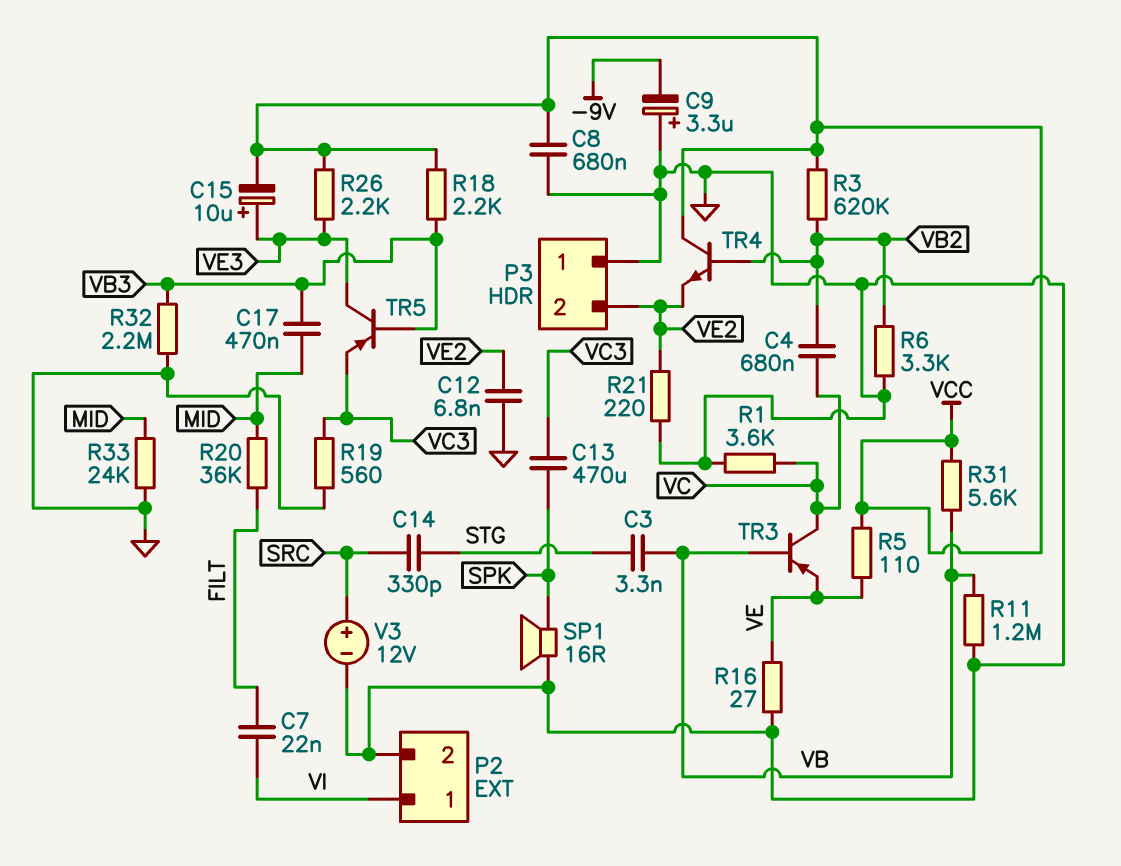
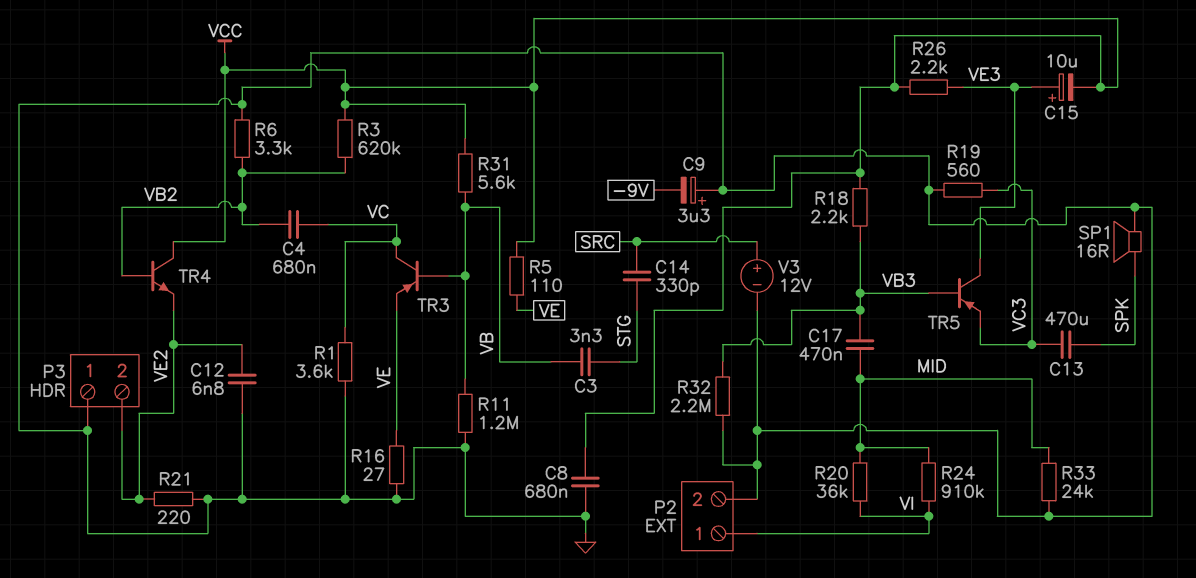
C7: 22nF (FILT, VI) -> none
R20: 36k (FILT, MID) -> 36k (MID, VI)
R24: none -> 910k (MID, VI)

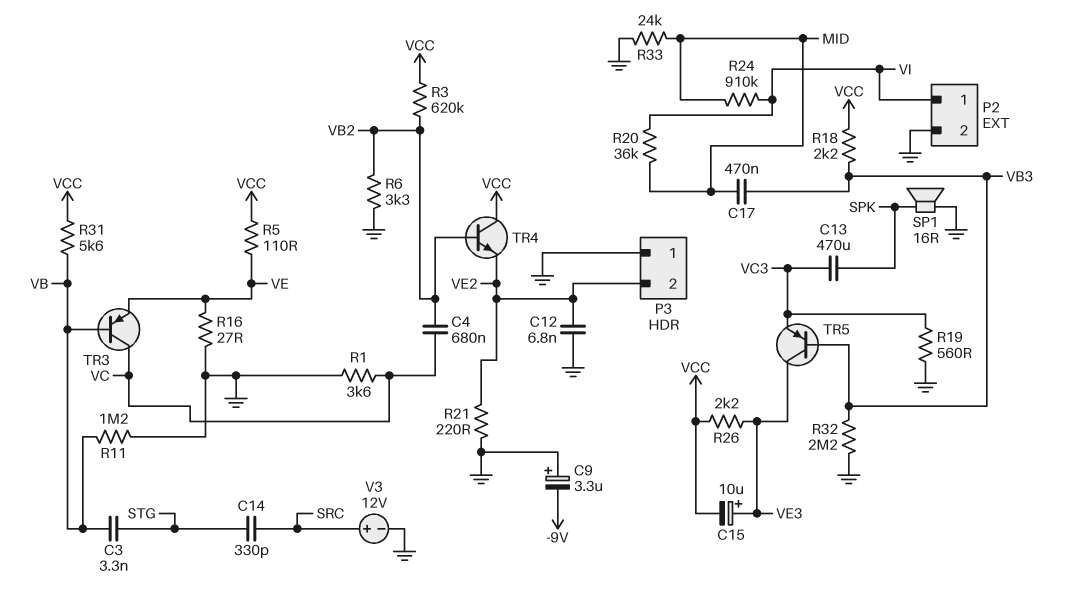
C8: 680nF (GND, VCC) -> none

